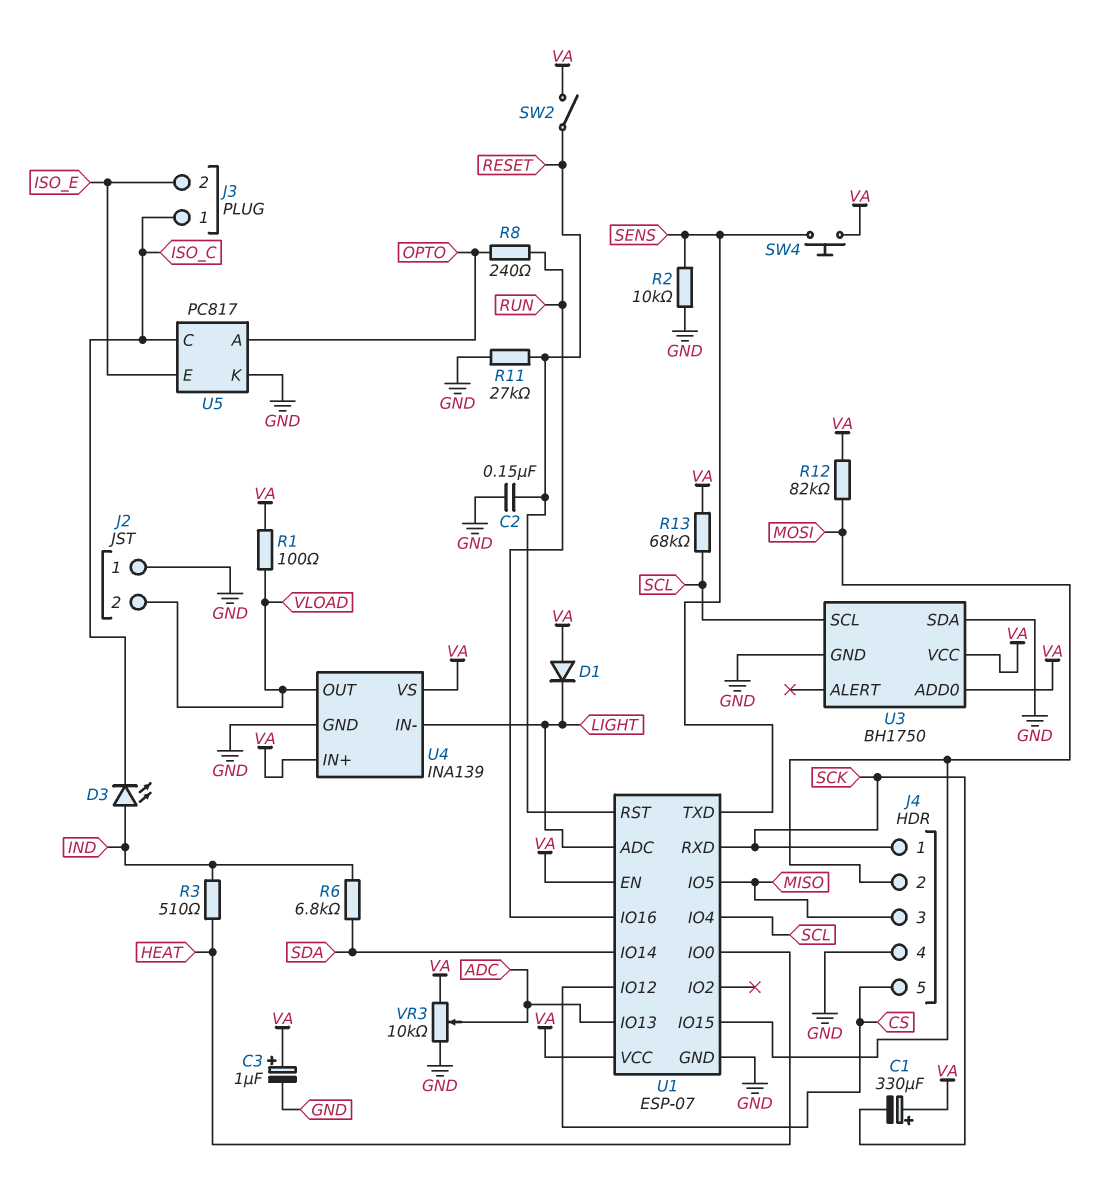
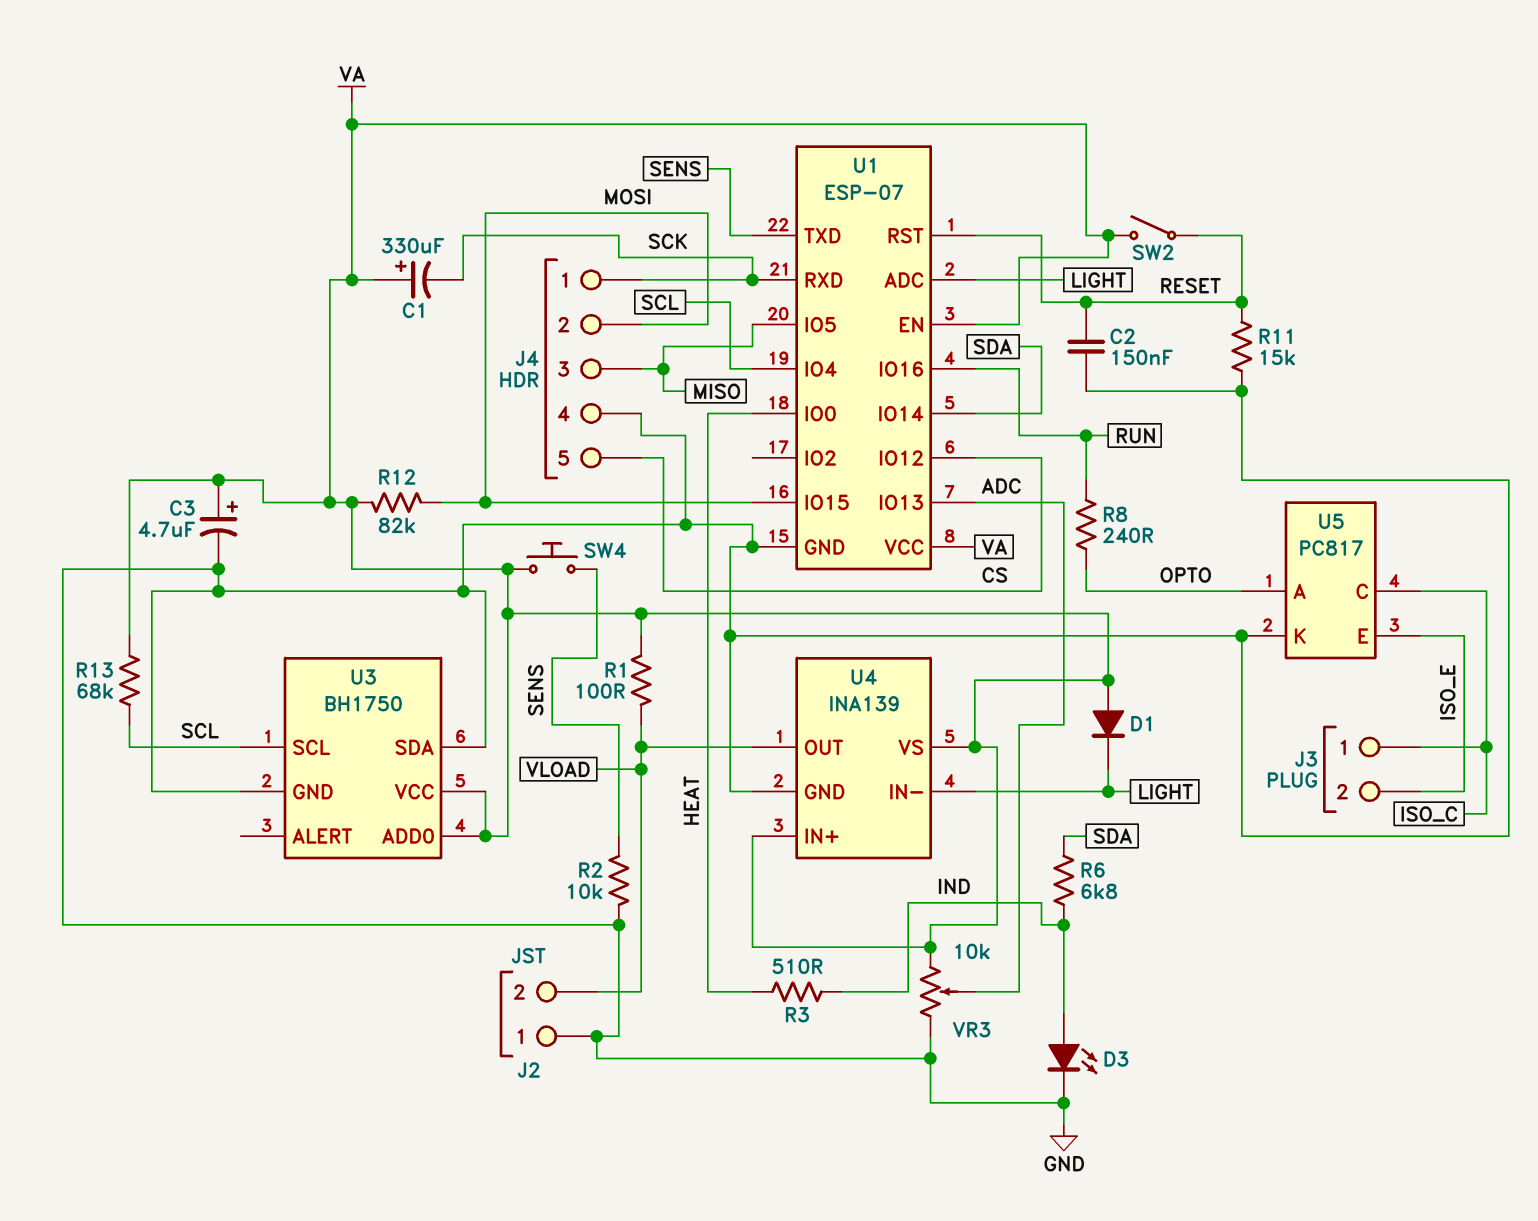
C3: 1uF (plus VA, minus GND) -> 4.7uF (plus VA, minus GND)
D3: LED (A IND, K ISO_C) -> LED (A IND, K GND)
R11: 27k (GND, RESET) -> 15k (GND, RESET)

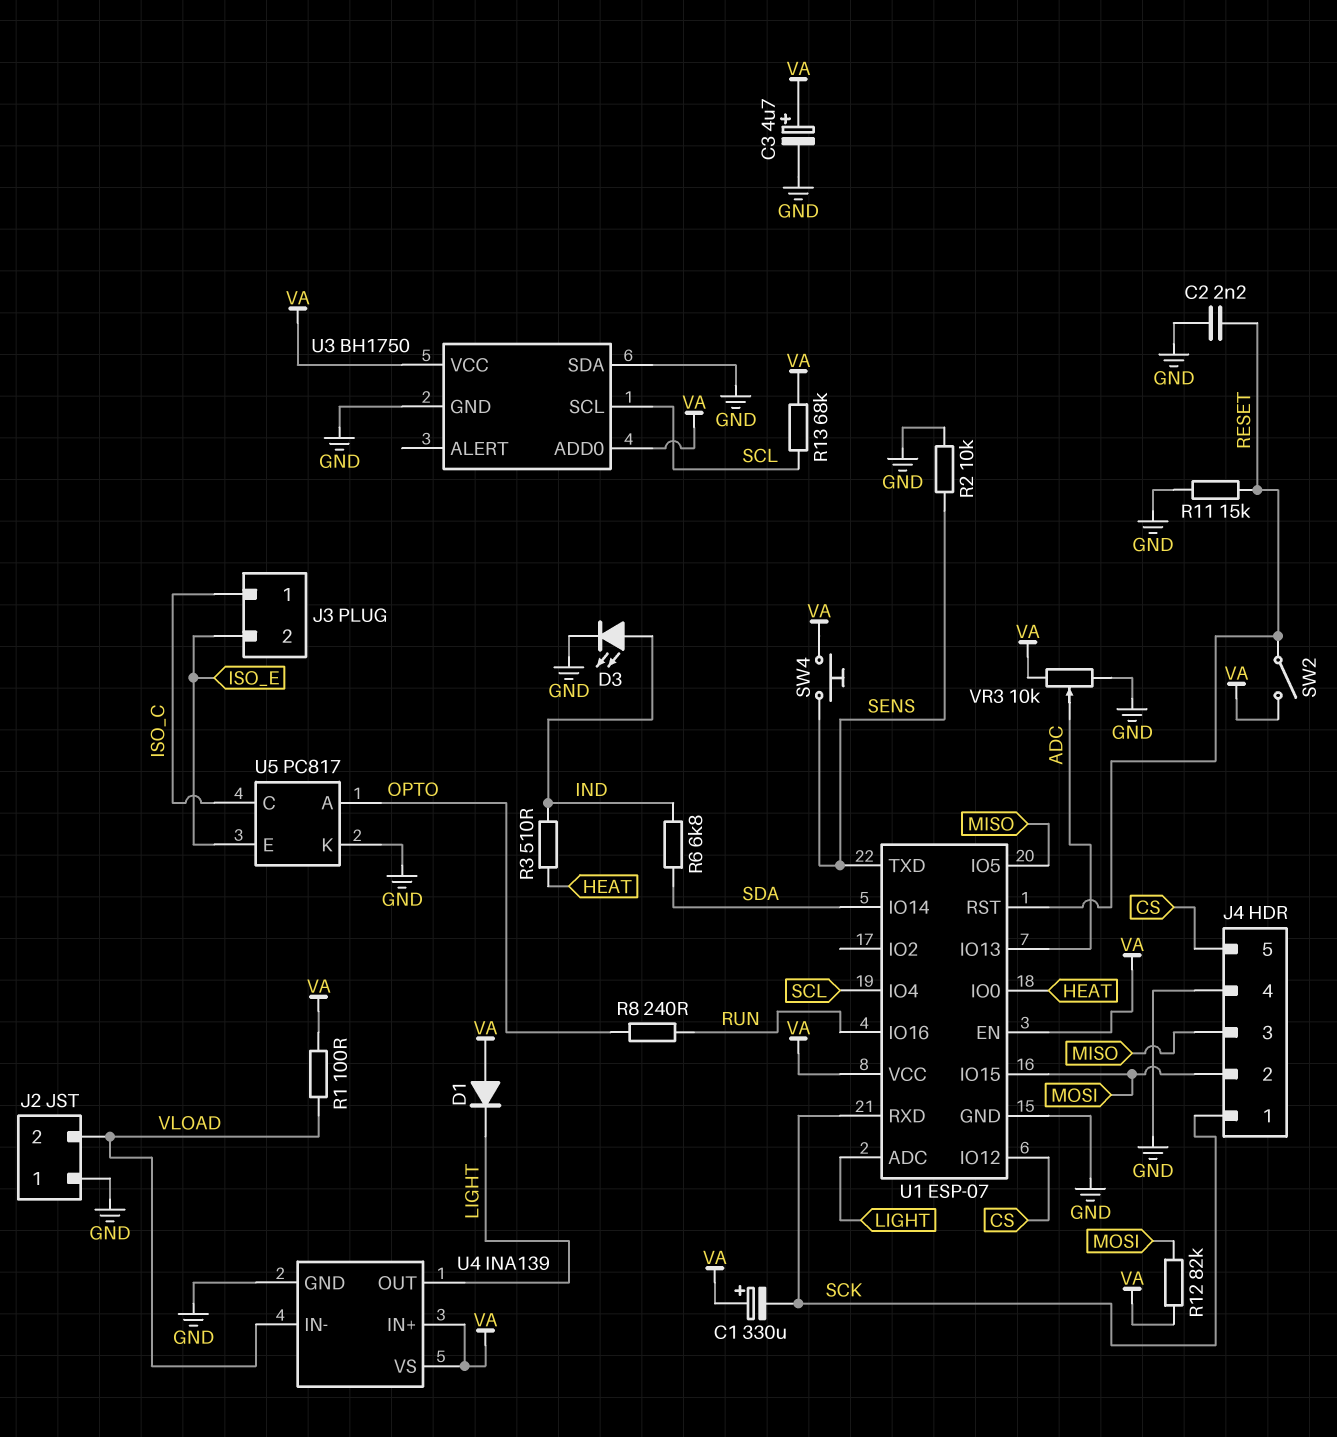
C2: 150nF (GND, RESET) -> 2.2nF (GND, RESET)
U4 pin IN-: LIGHT -> VLOAD
U4 pin OUT: VLOAD -> LIGHT

